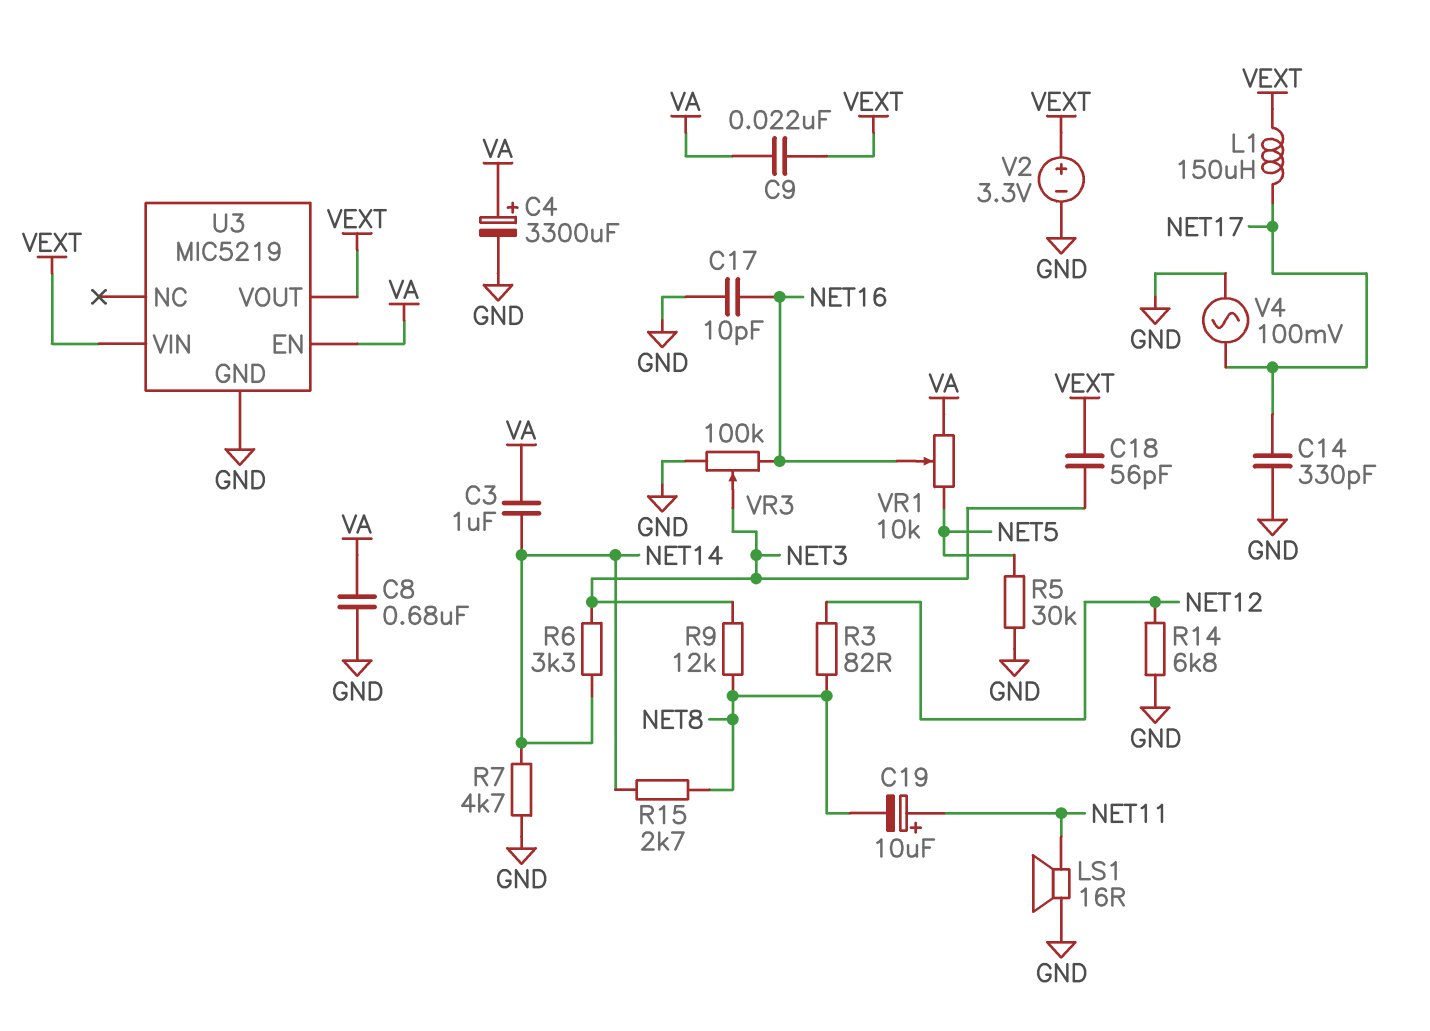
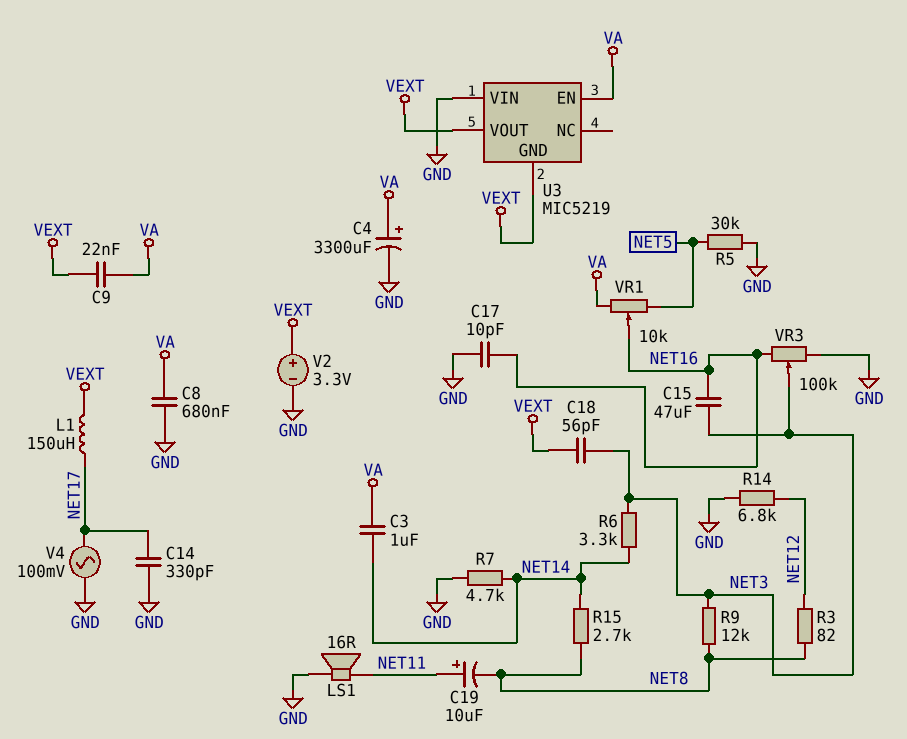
C15: none -> 47uF (NET3, NET16)
U3 pin GND: GND -> VEXT
U3 pin VIN: VEXT -> GND

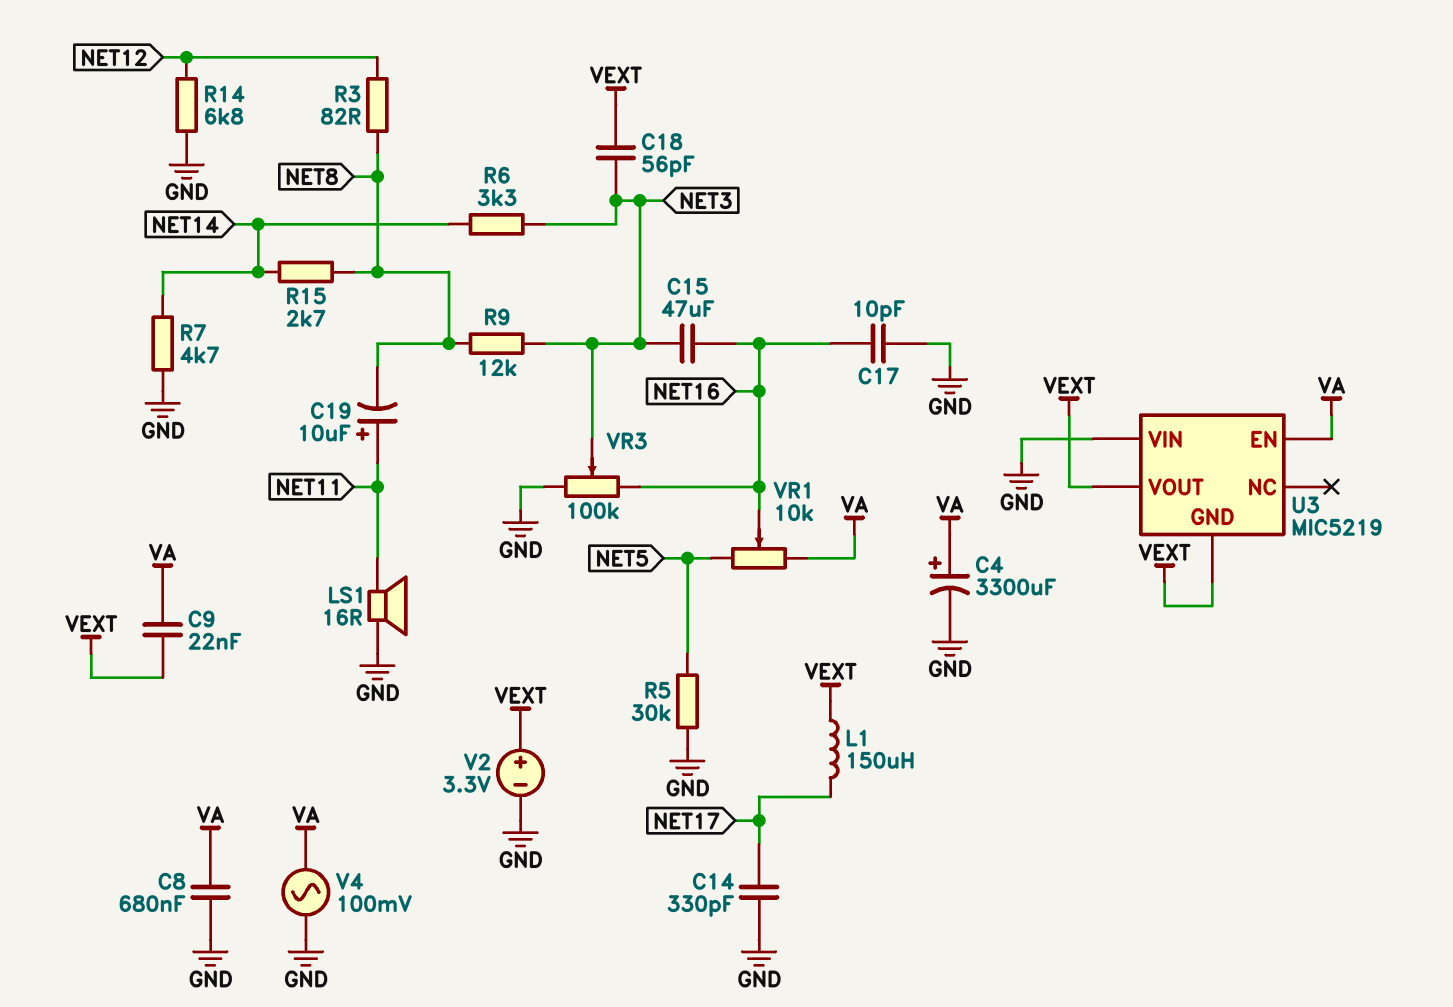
C3: 1uF (NET14, VA) -> none
V4: AC 100mV (GND, NET17) -> AC 100mV (GND, VA)

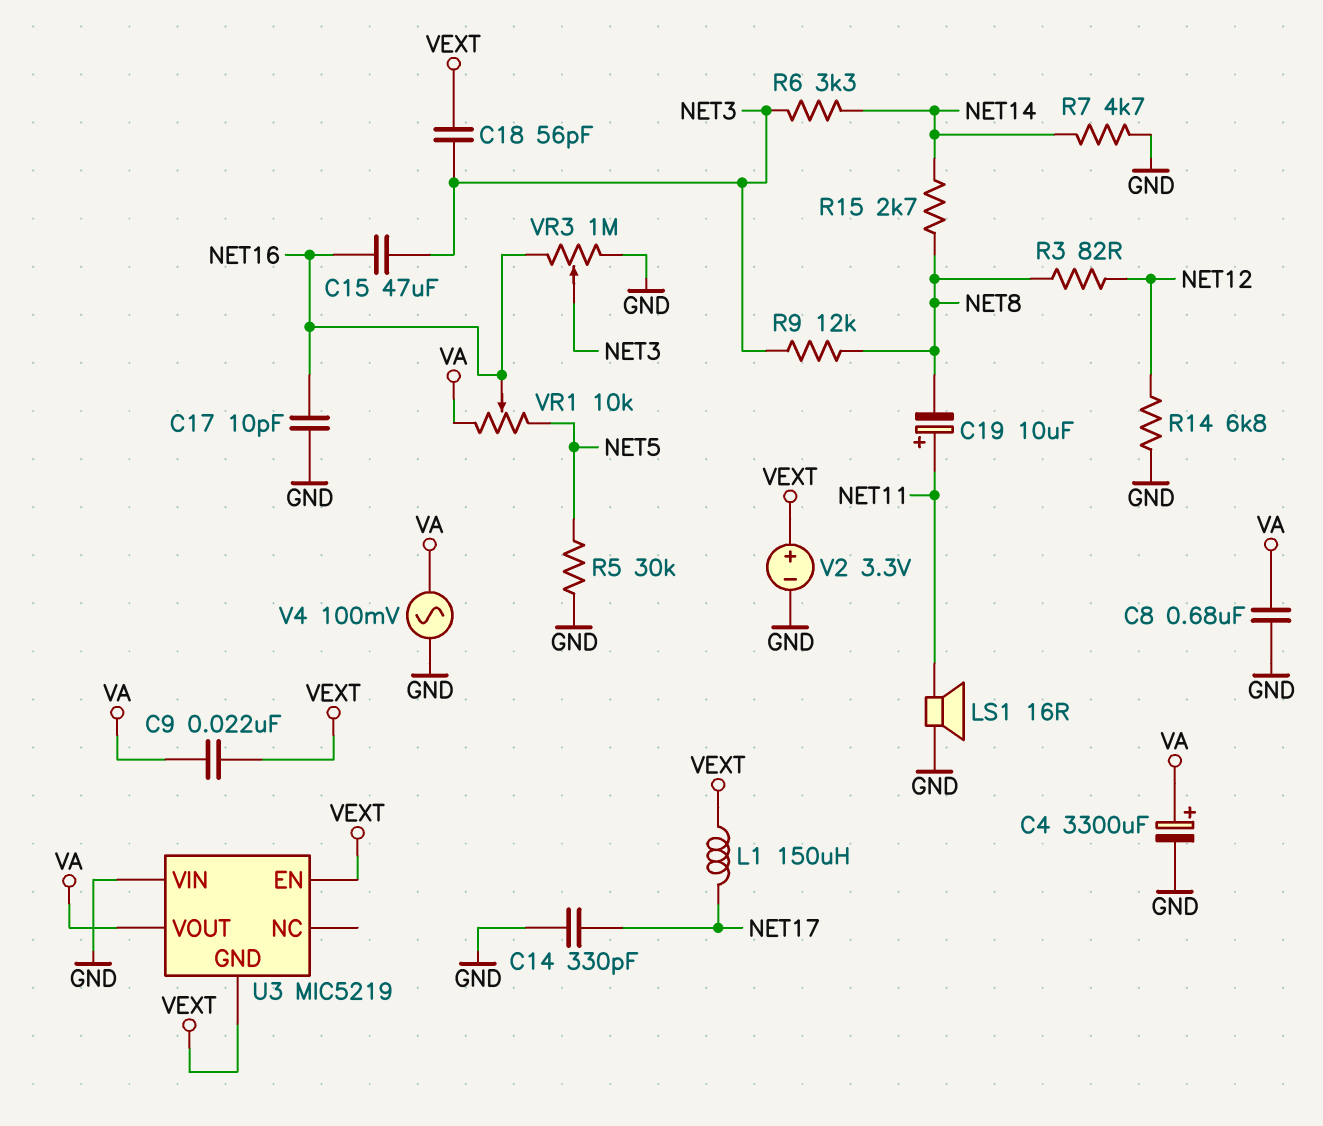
U3 pin EN: VA -> VEXT
U3 pin VOUT: VEXT -> VA
VR3: 100k (GND, NET16, wiper NET3) -> 1M (GND, NET16, wiper NET3)

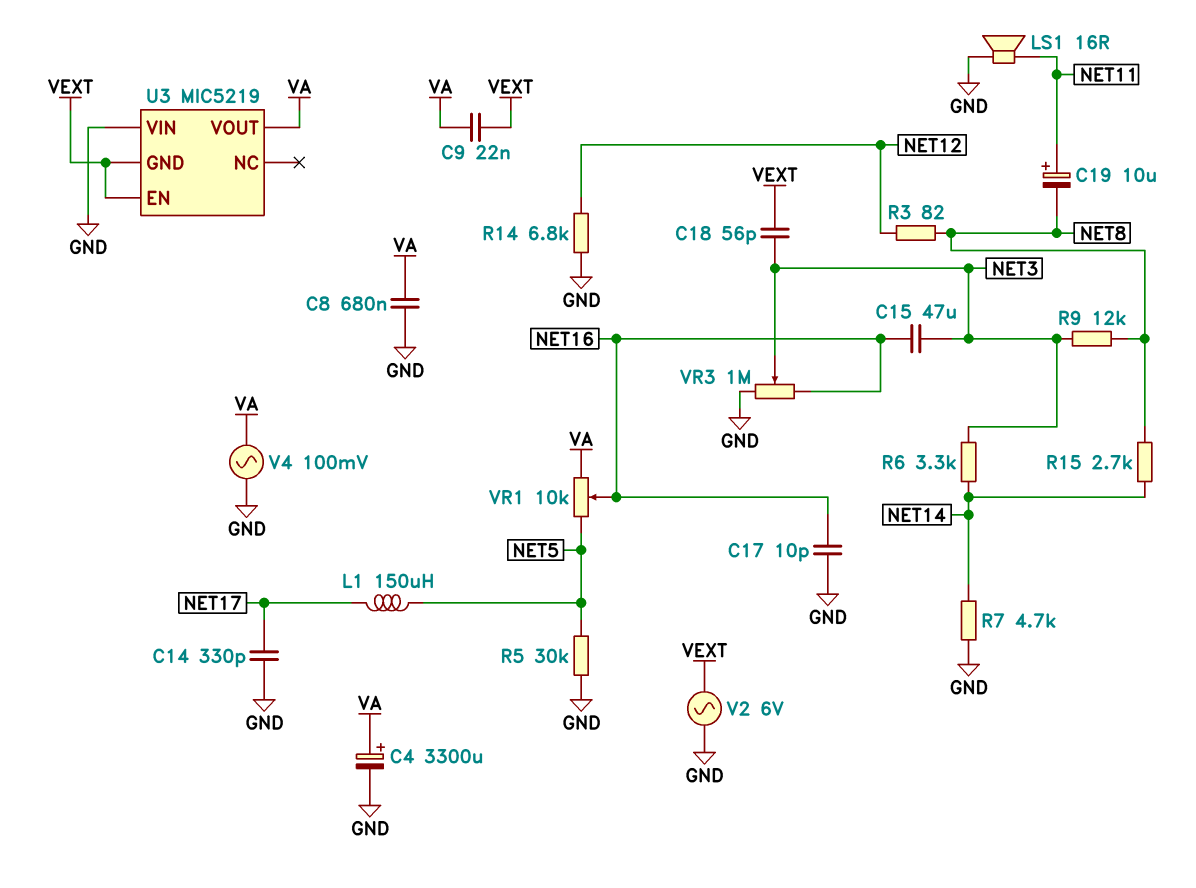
L1: 150uH (NET17, VEXT) -> 150uH (NET5, NET17)
V2: 3.3V (plus VEXT, minus GND) -> AC 6V (GND, VEXT)

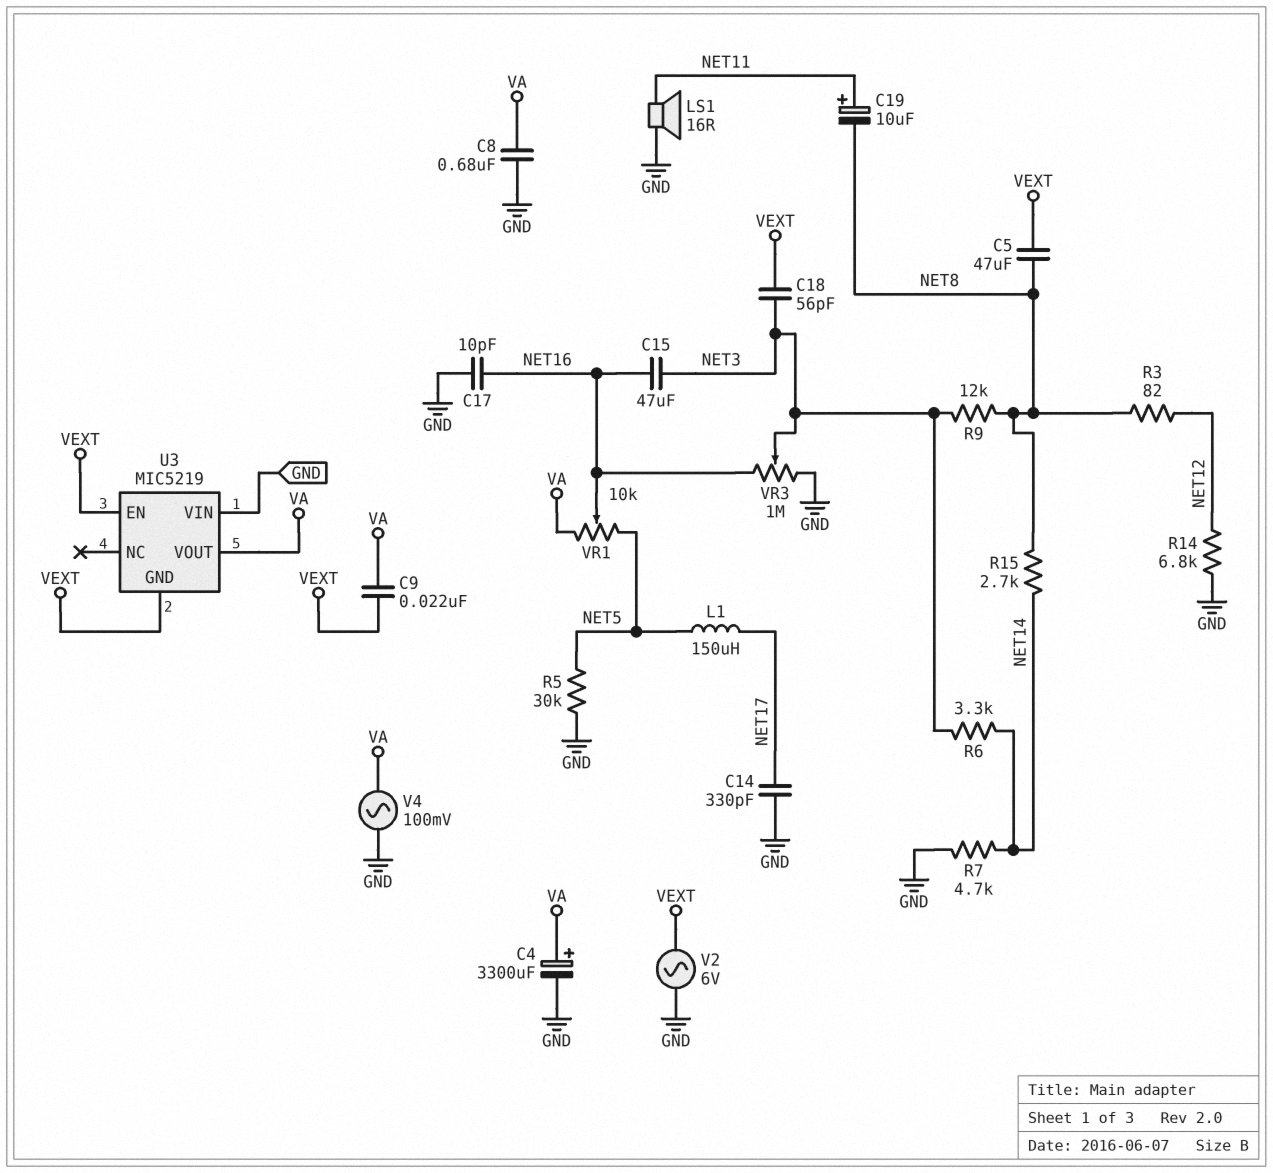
C5: none -> 47uF (NET8, VEXT)

